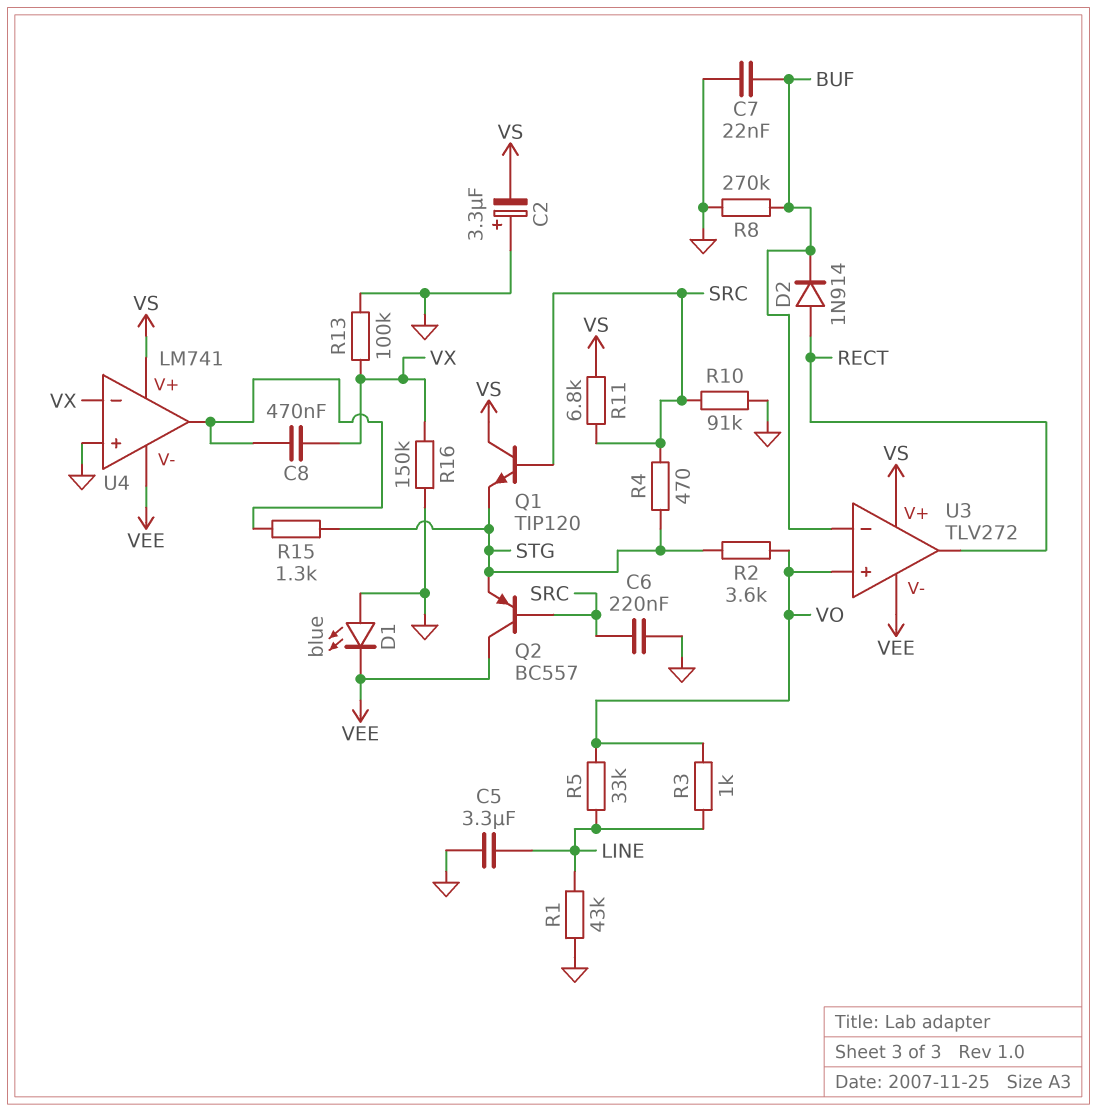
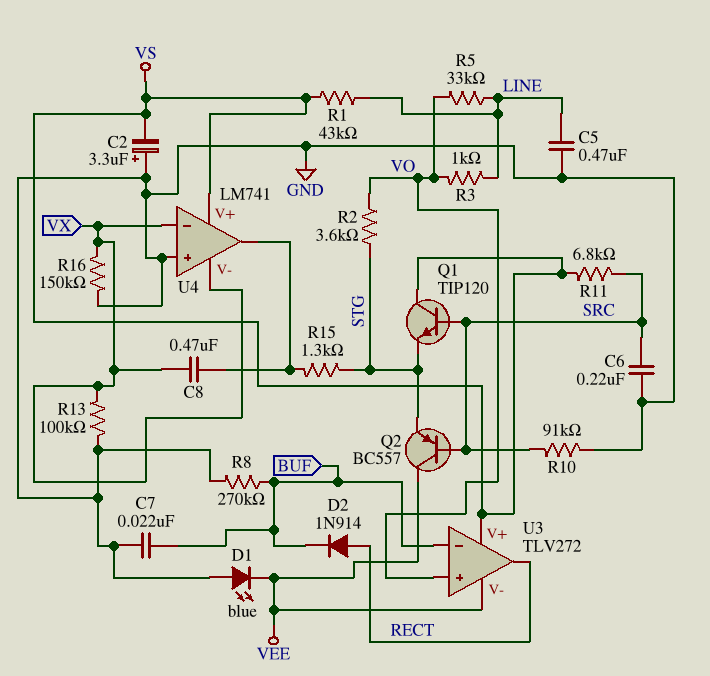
C5: 3.3uF (GND, LINE) -> 470nF (GND, LINE)
R1: 43k (GND, LINE) -> 43k (LINE, VS)
R4: 470 (SRC, STG) -> none
U4 pin V-: VEE -> VX

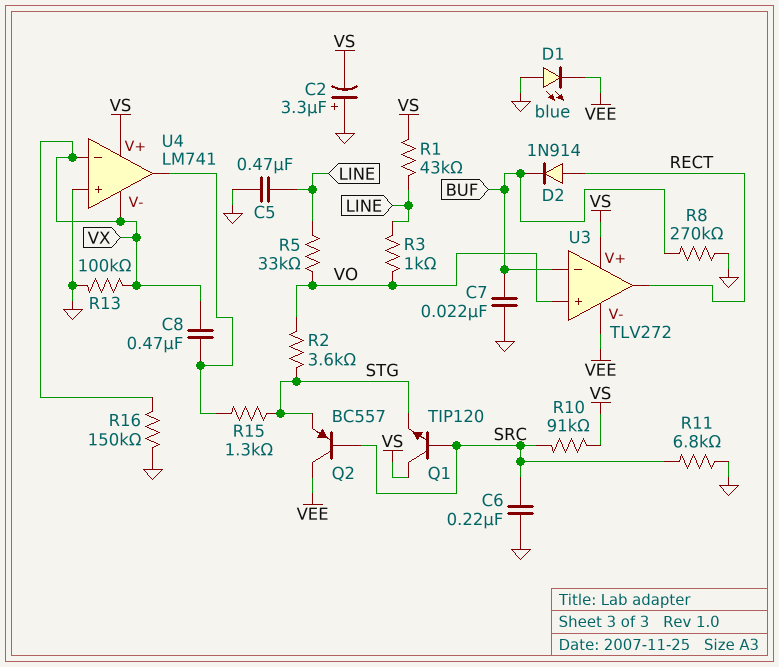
R10: 91k (GND, SRC) -> 91k (SRC, VS)
R11: 6.8k (SRC, VS) -> 6.8k (GND, SRC)

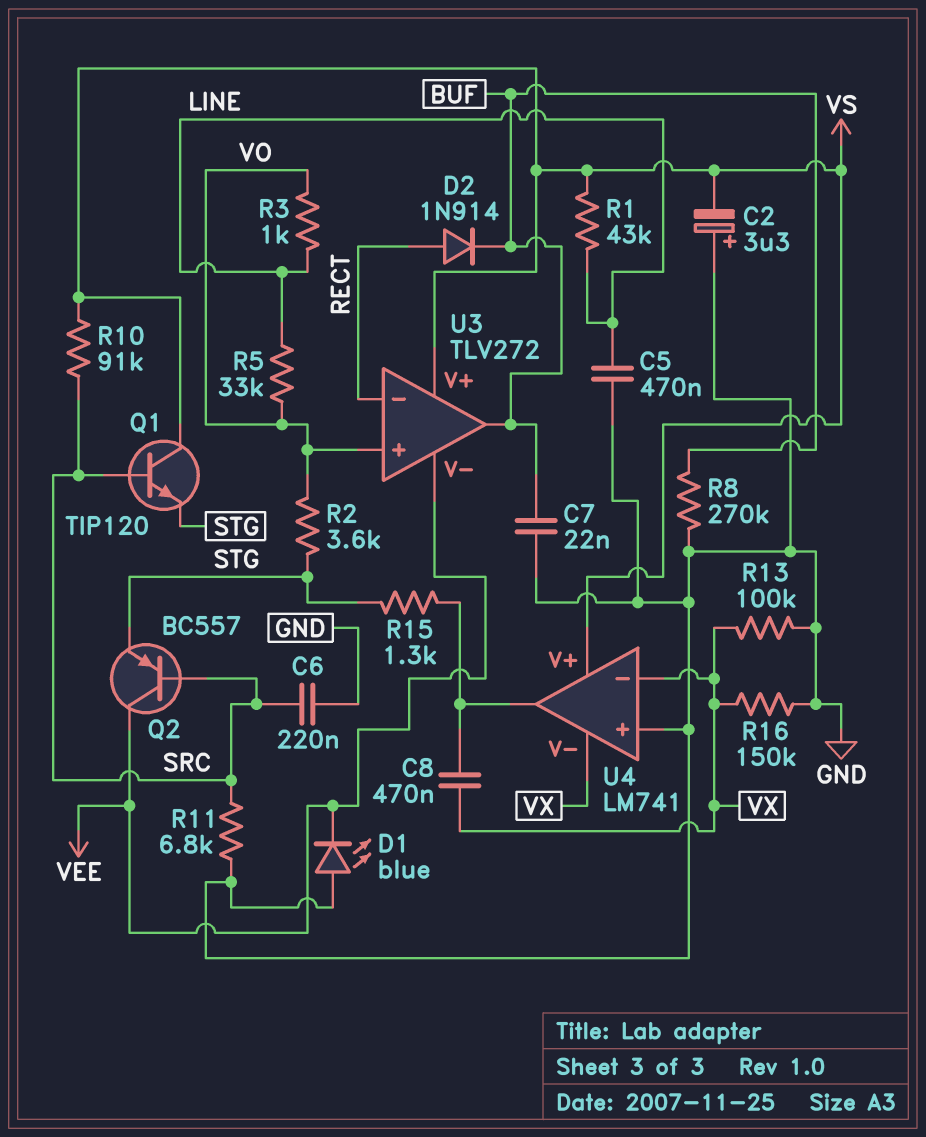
U3 pin in-: BUF -> RECT
U3 pin out: RECT -> BUF

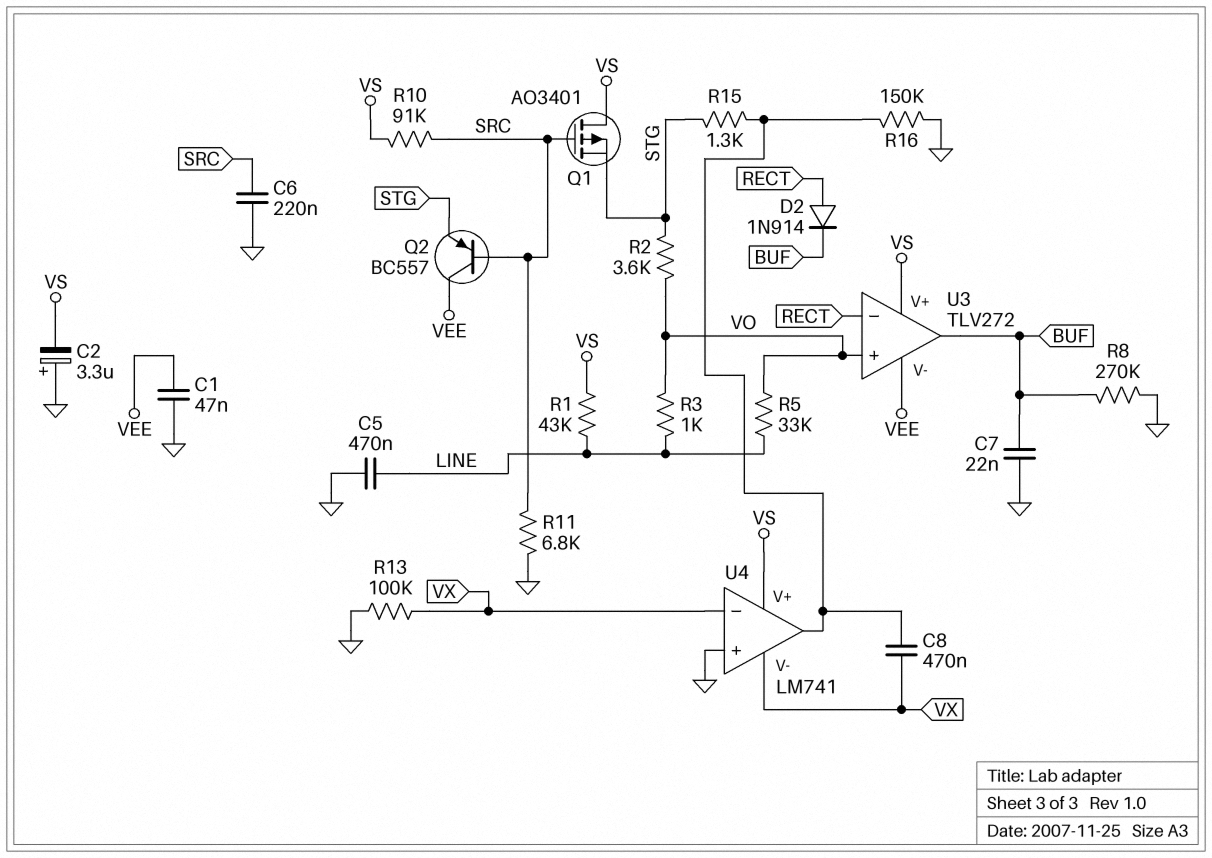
C1: none -> 47nF (GND, VEE)
D1: LED blue (A GND, K VEE) -> none
Q1: NPN TIP120 (B SRC, C VS, E STG) -> PMOS AO3401 (G SRC, D VS, S STG)
R16: 150k (GND, VX) -> 150k (GND, U4/out)

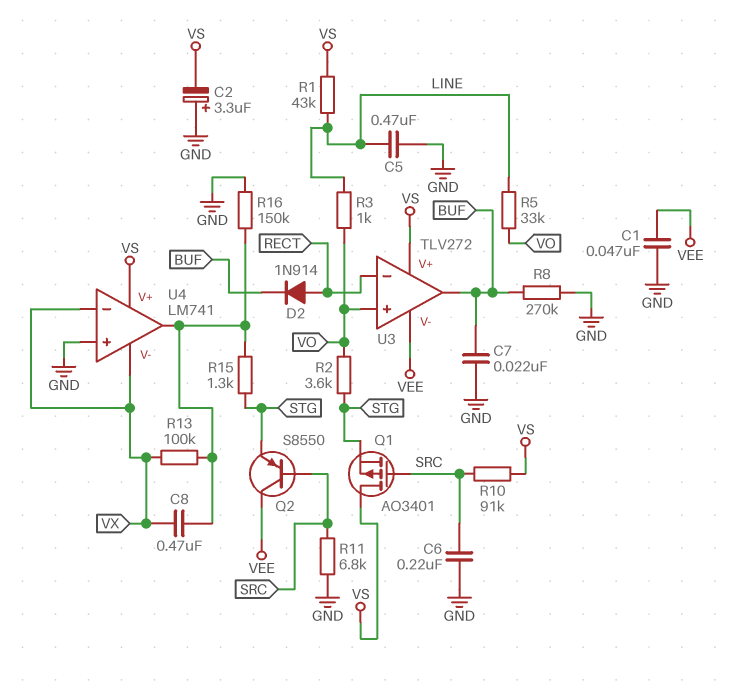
Q2: PNP BC557 (B SRC, C VEE, E STG) -> PNP S8550 (B SRC, C VEE, E STG)
R13: 100k (GND, VX) -> 100k (U4/out, VX)

